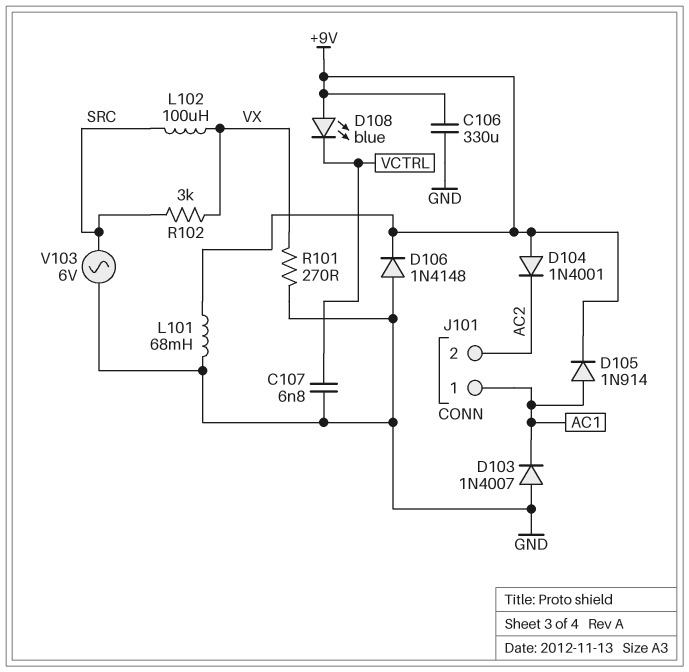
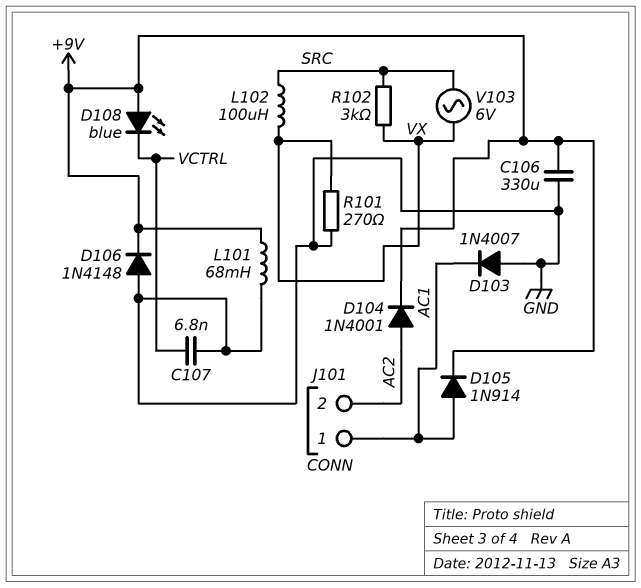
D104: diode 1N4001 (A +9V, K AC2) -> diode 1N4001 (A AC2, K +9V)
V103: AC 6V (GND, SRC) -> AC 6V (SRC, VX)

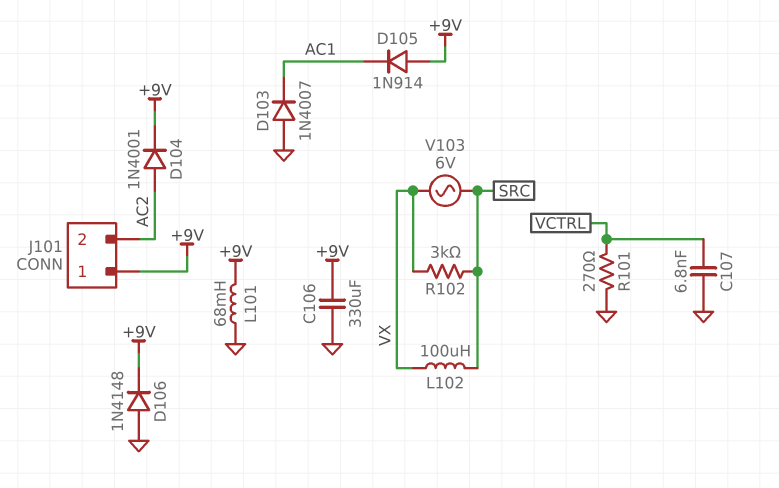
D105: diode 1N914 (A AC1, K +9V) -> diode 1N914 (A +9V, K AC1)
D108: LED blue (A +9V, K VCTRL) -> none
J101 pin 1: AC1 -> +9V
R101: 270 (GND, VX) -> 270 (GND, VCTRL)

